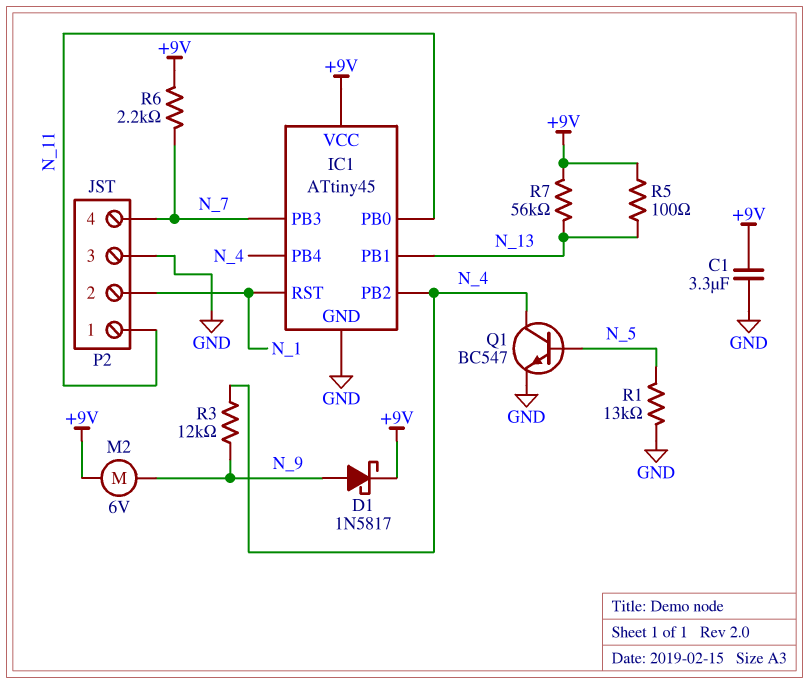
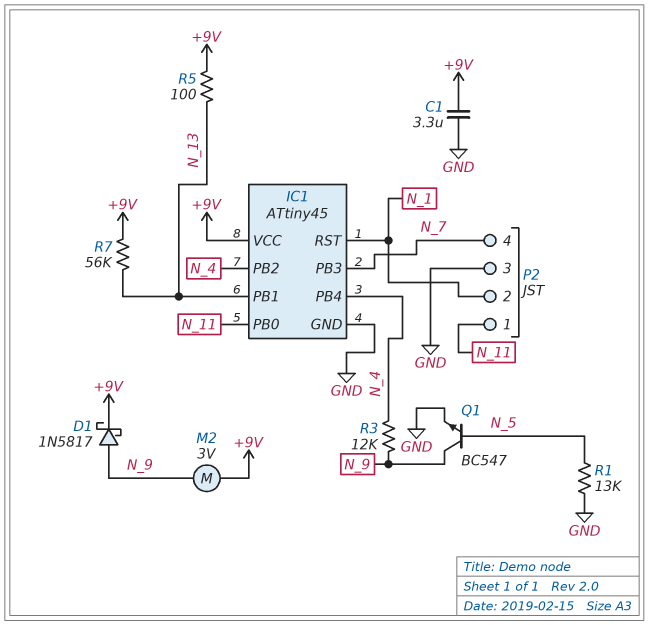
M2: motor 6V (+9V, N_9) -> motor 3V (+9V, N_9)
Q1: NPN BC547 (B N_5, C N_4, E GND) -> NPN BC547 (B N_5, C N_9, E GND)
R6: 2.2k (+9V, N_7) -> none

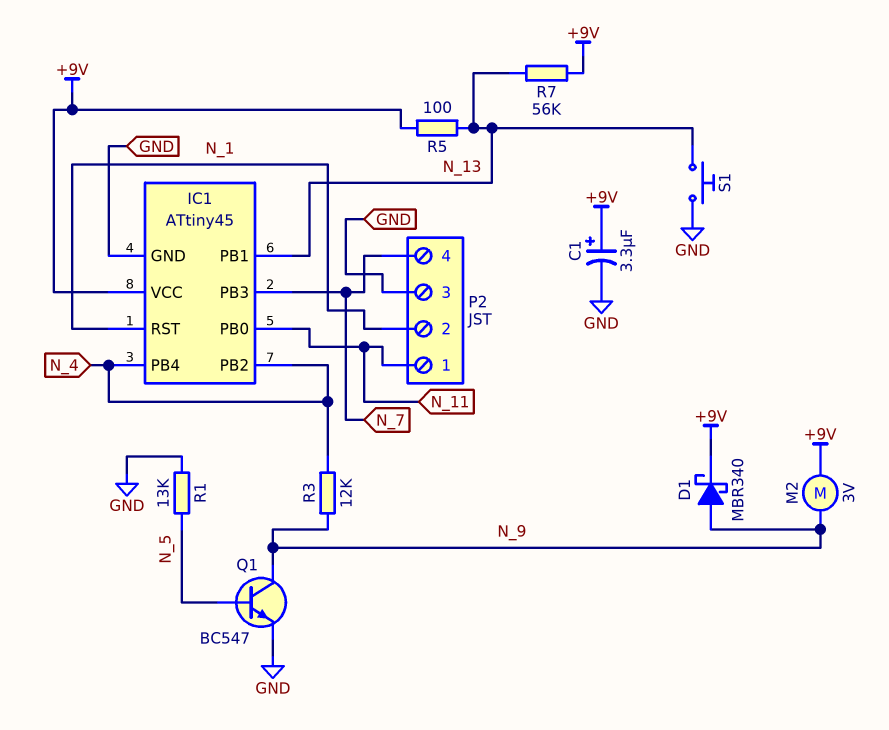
C1: 3.3uF (+9V, GND) -> 3.3uF (plus +9V, minus GND)
D1: schottky 1N5817 (A N_9, K +9V) -> schottky MBR340 (A N_9, K +9V)
S1: none -> button (GND, N_13)

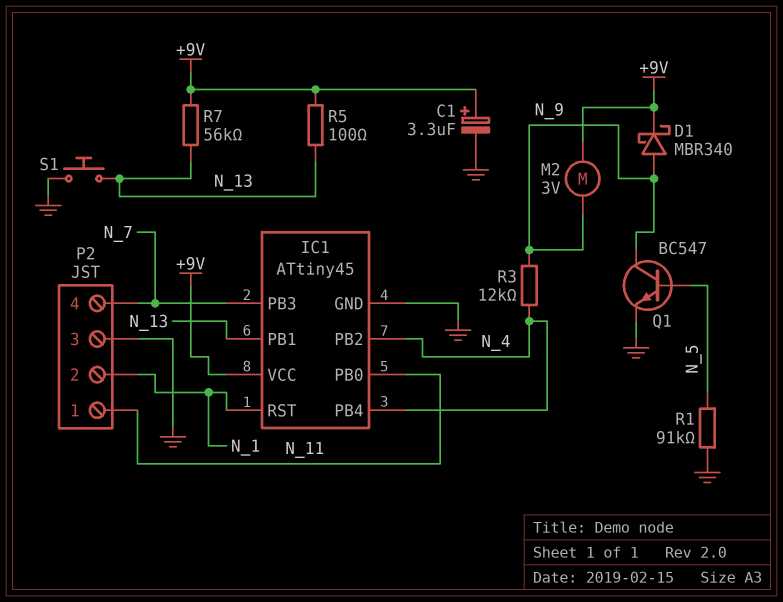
R1: 13k (GND, N_5) -> 91k (GND, N_5)

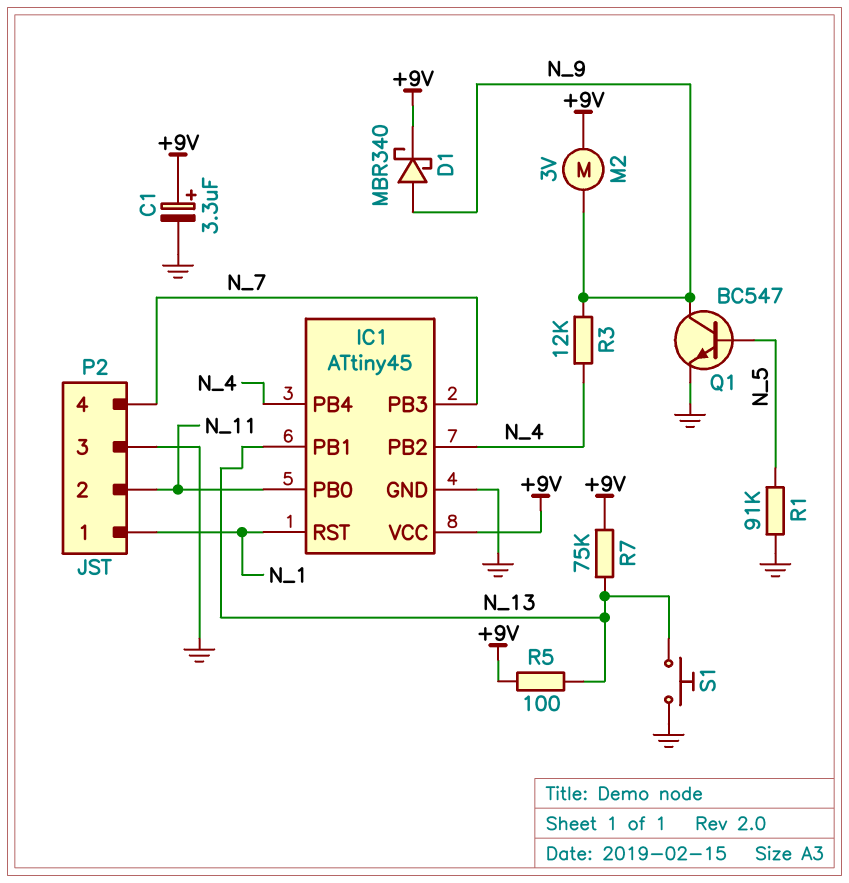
P2 pin 1: N_11 -> N_1
P2 pin 2: N_1 -> N_11
R7: 56k (+9V, N_13) -> 75k (+9V, N_13)

